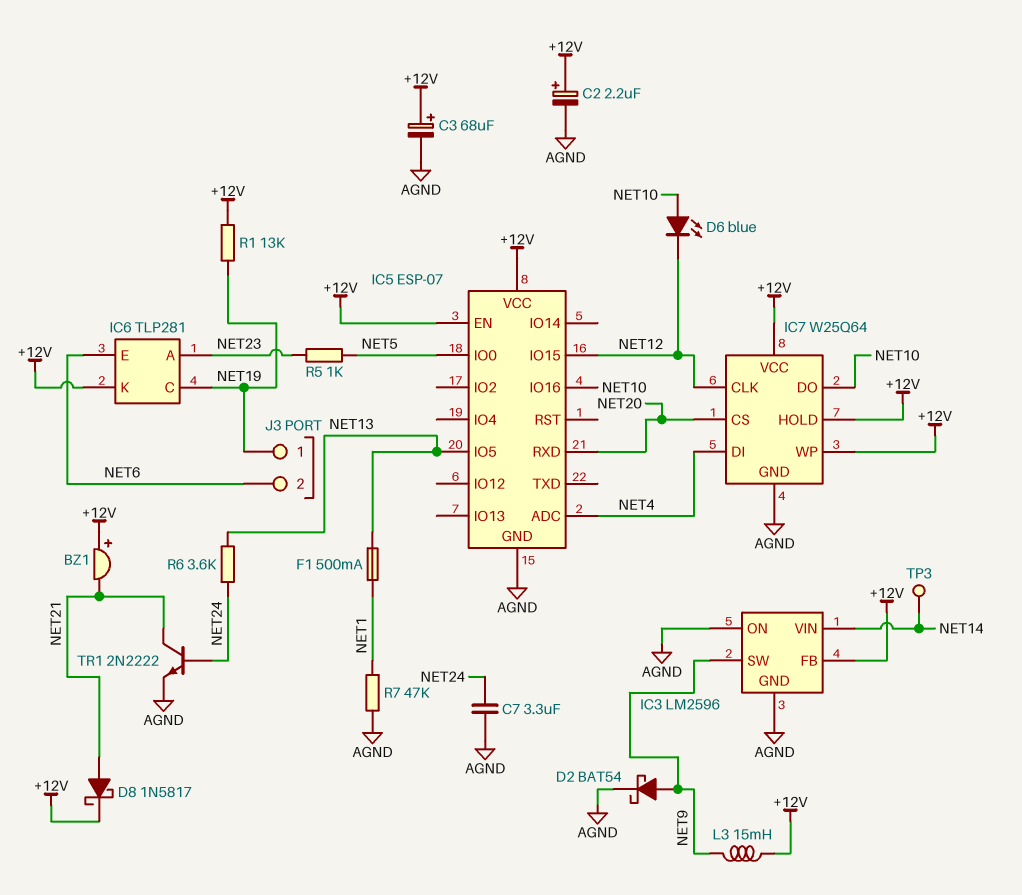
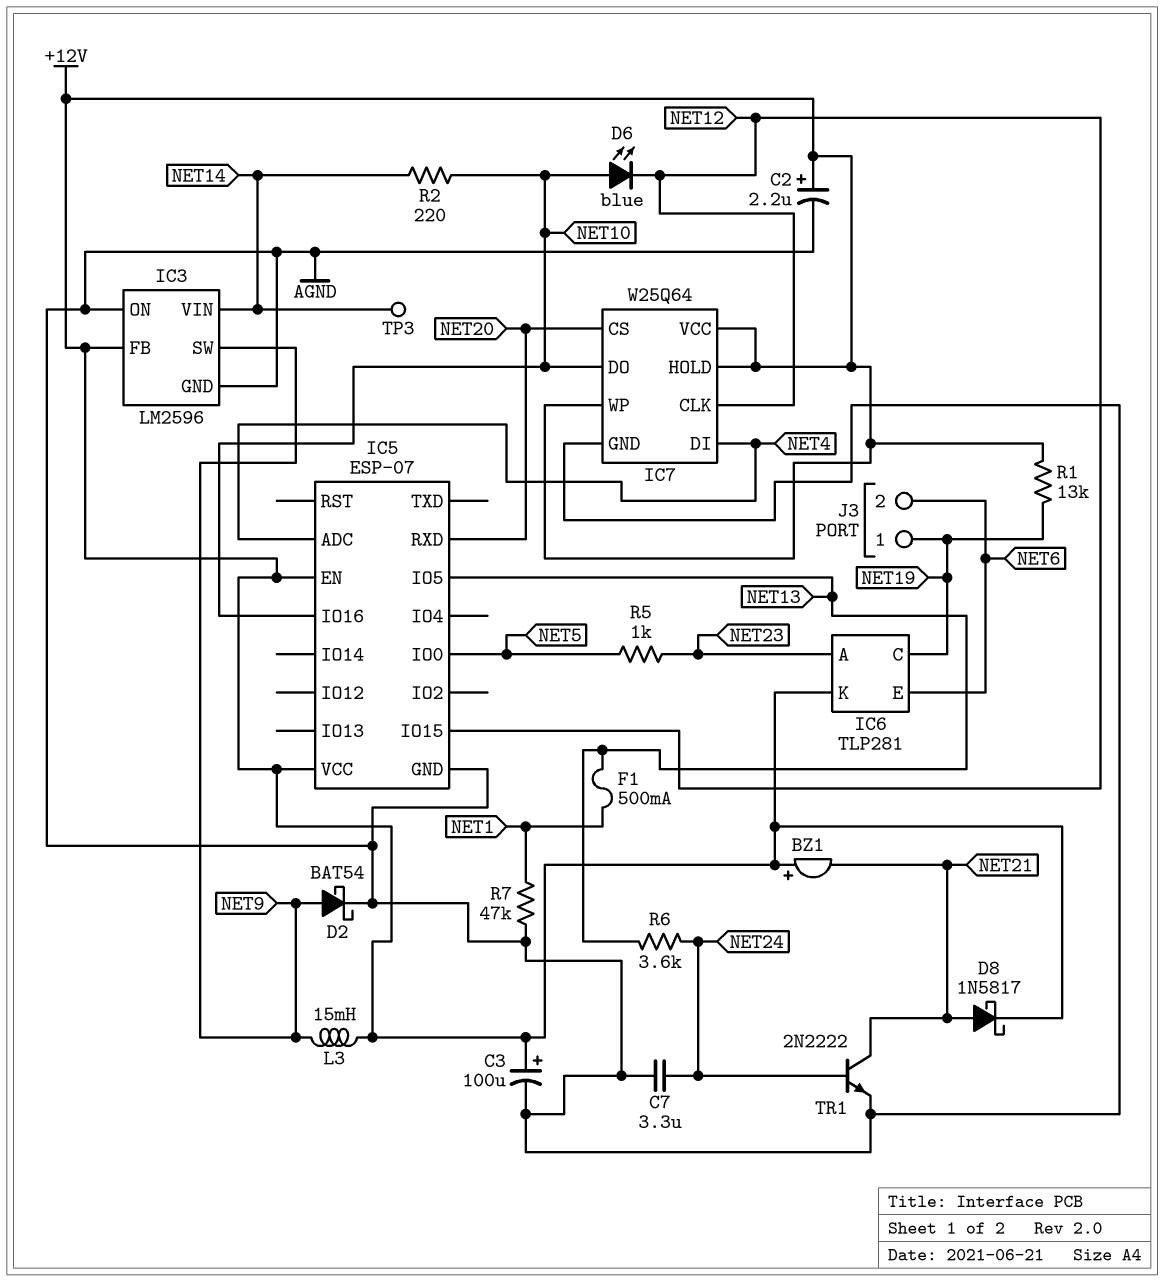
C3: 68uF (plus +12V, minus AGND) -> 100uF (plus +12V, minus AGND)
R2: none -> 220 (NET10, NET14)

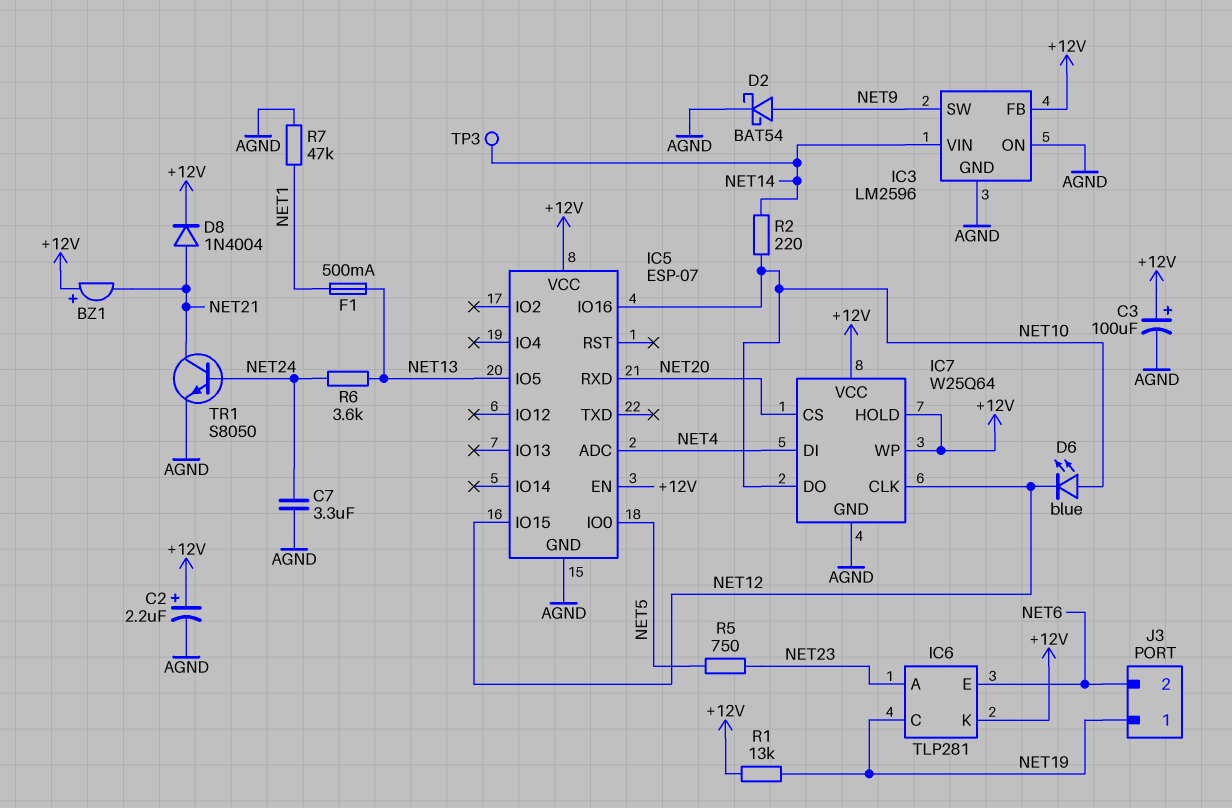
D8: schottky 1N5817 (A NET21, K +12V) -> diode 1N4004 (A NET21, K +12V)
L3: 15mH (+12V, NET9) -> none
R5: 1k (NET5, NET23) -> 750 (NET5, NET23)
TR1: NPN 2N2222 (B NET24, C NET21, E AGND) -> NPN S8050 (B NET24, C NET21, E AGND)

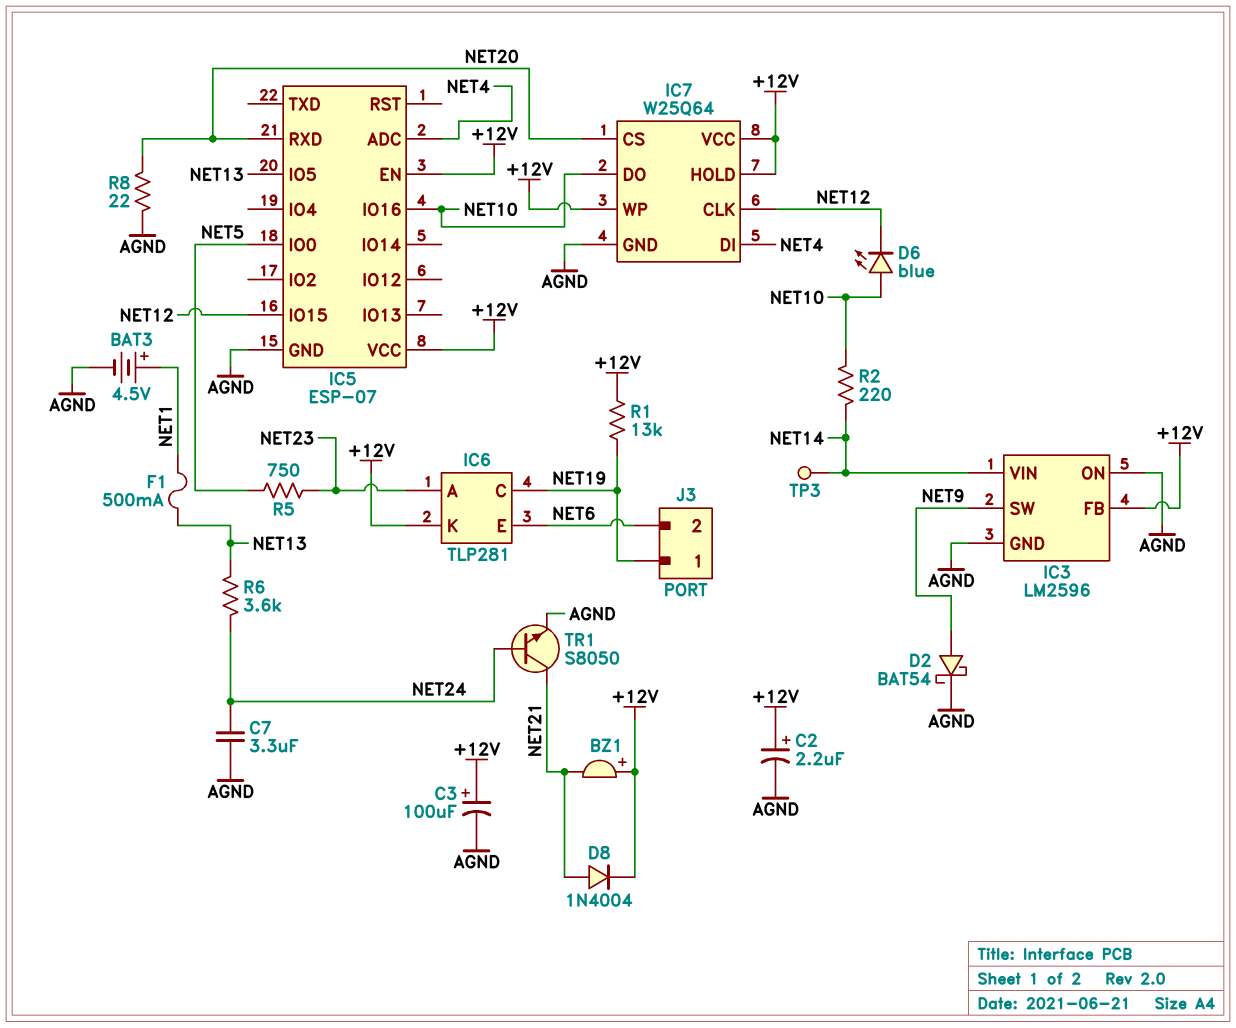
BAT3: none -> 4.5V (plus NET1, minus AGND)
R7: 47k (AGND, NET1) -> none
R8: none -> 22 (AGND, NET20)

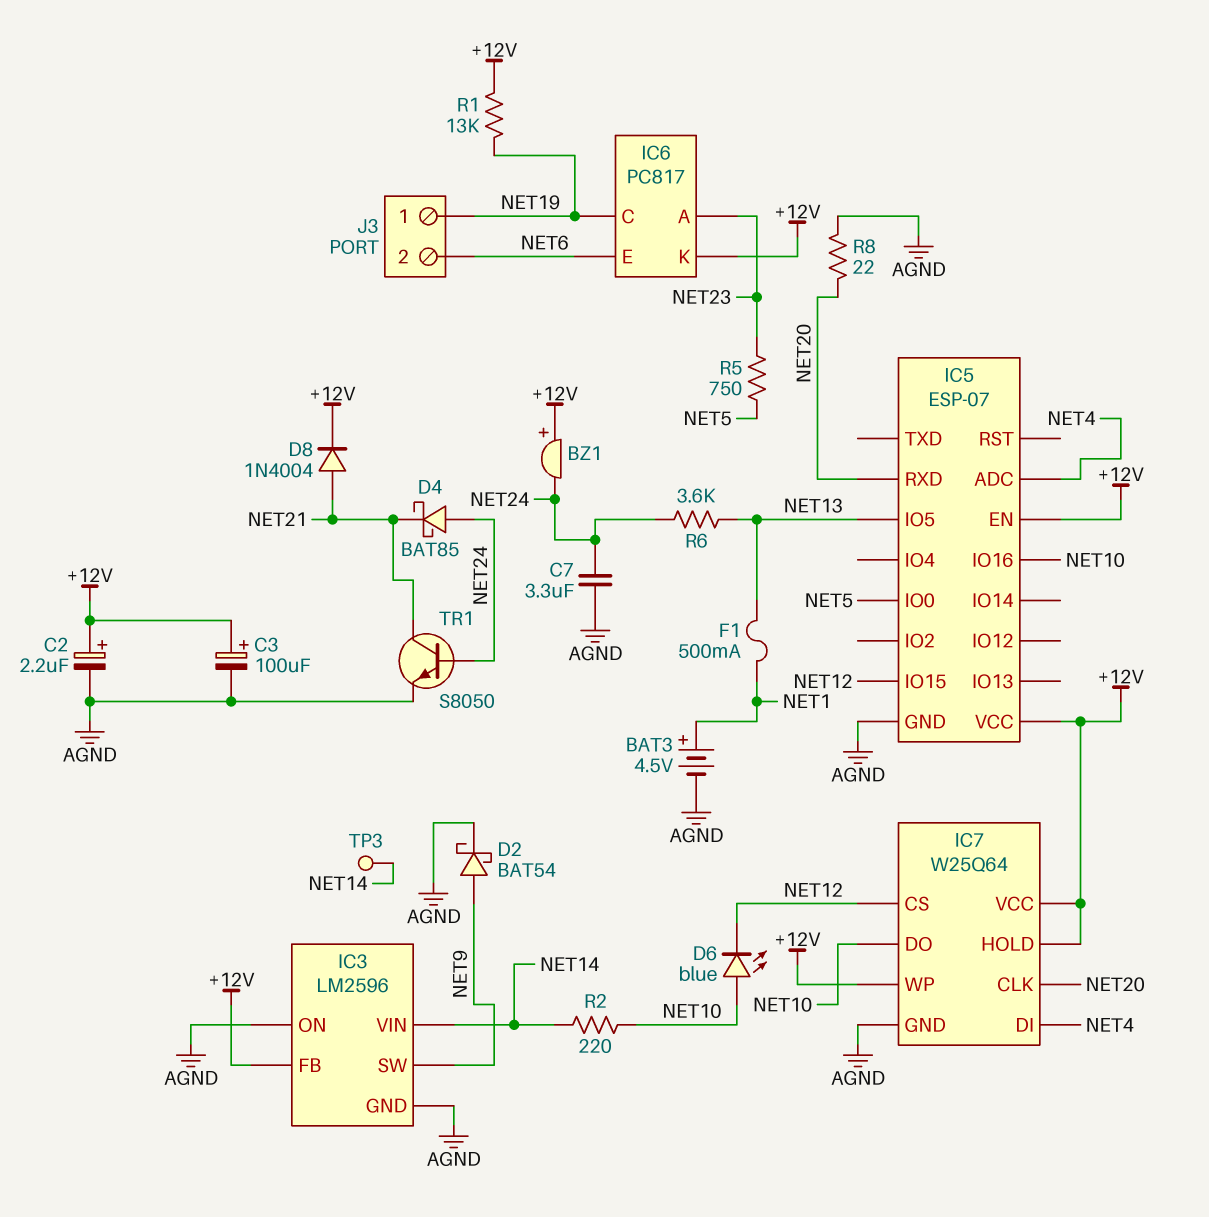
BZ1: buzzer (plus +12V, minus NET21) -> buzzer (plus +12V, minus NET24)
D4: none -> schottky BAT85 (A NET24, K NET21)
IC6: TLP281 -> PC817
IC7 pin CLK: NET12 -> NET20
IC7 pin CS: NET20 -> NET12

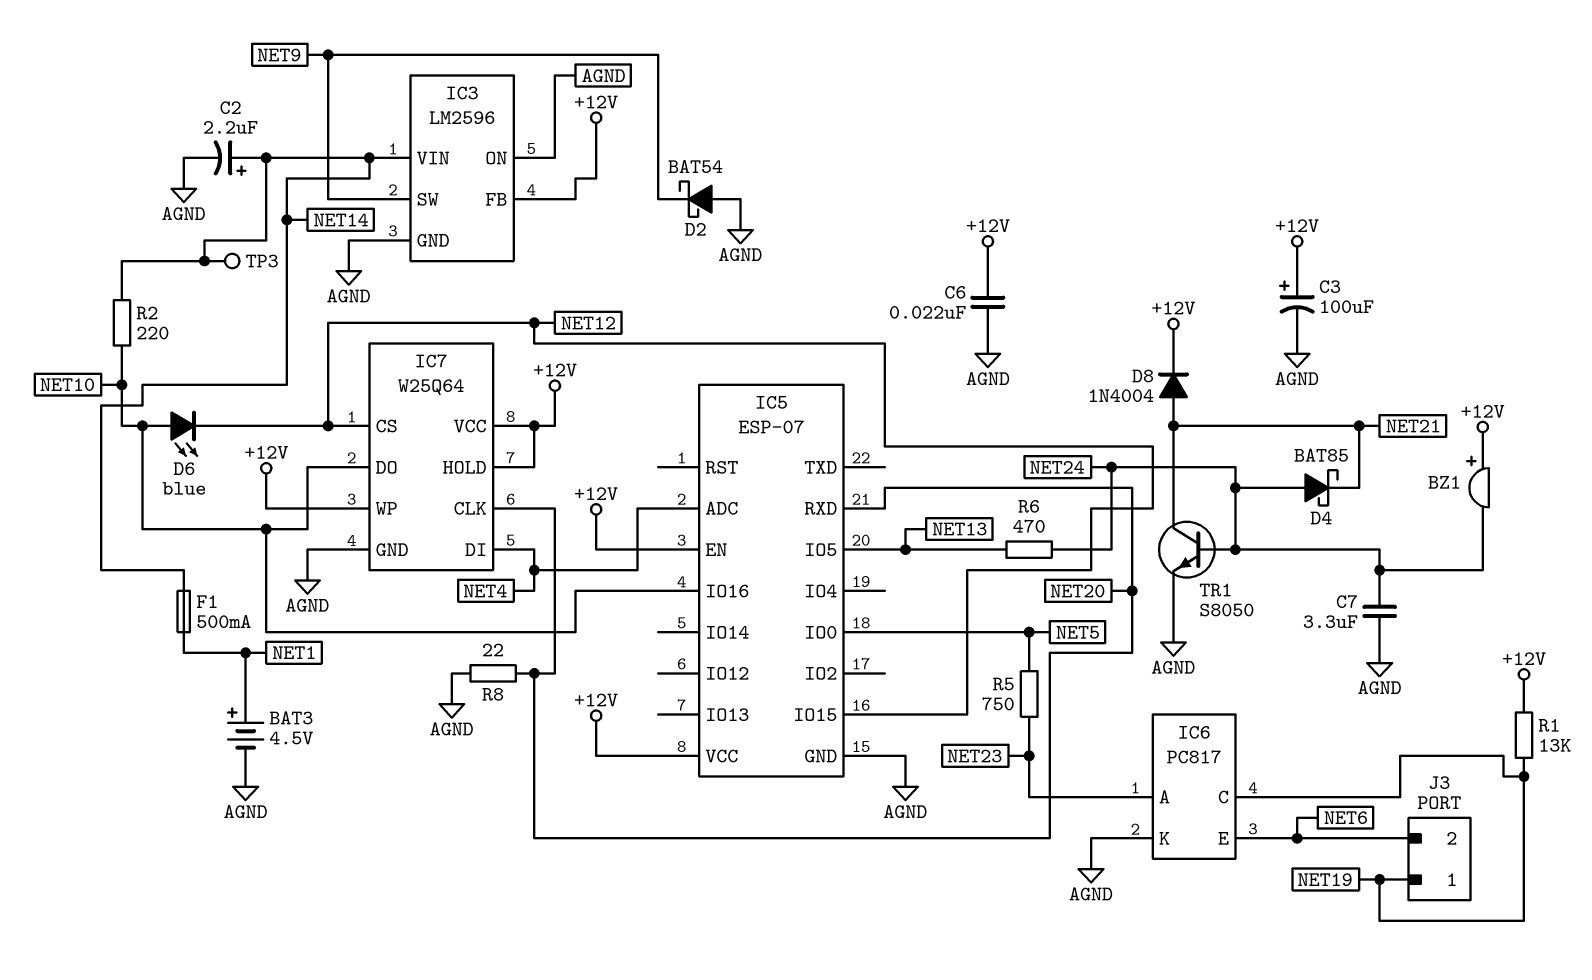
C2: 2.2uF (plus +12V, minus AGND) -> 2.2uF (plus NET14, minus AGND)
C6: none -> 22nF (+12V, AGND)
D2: schottky BAT54 (A NET9, K AGND) -> schottky BAT54 (A AGND, K NET9)
F1: 500mA (NET1, NET13) -> 500mA (NET1, NET14)
IC6 pin K: +12V -> AGND
R6: 3.6k (NET13, NET24) -> 470 (NET13, NET24)

